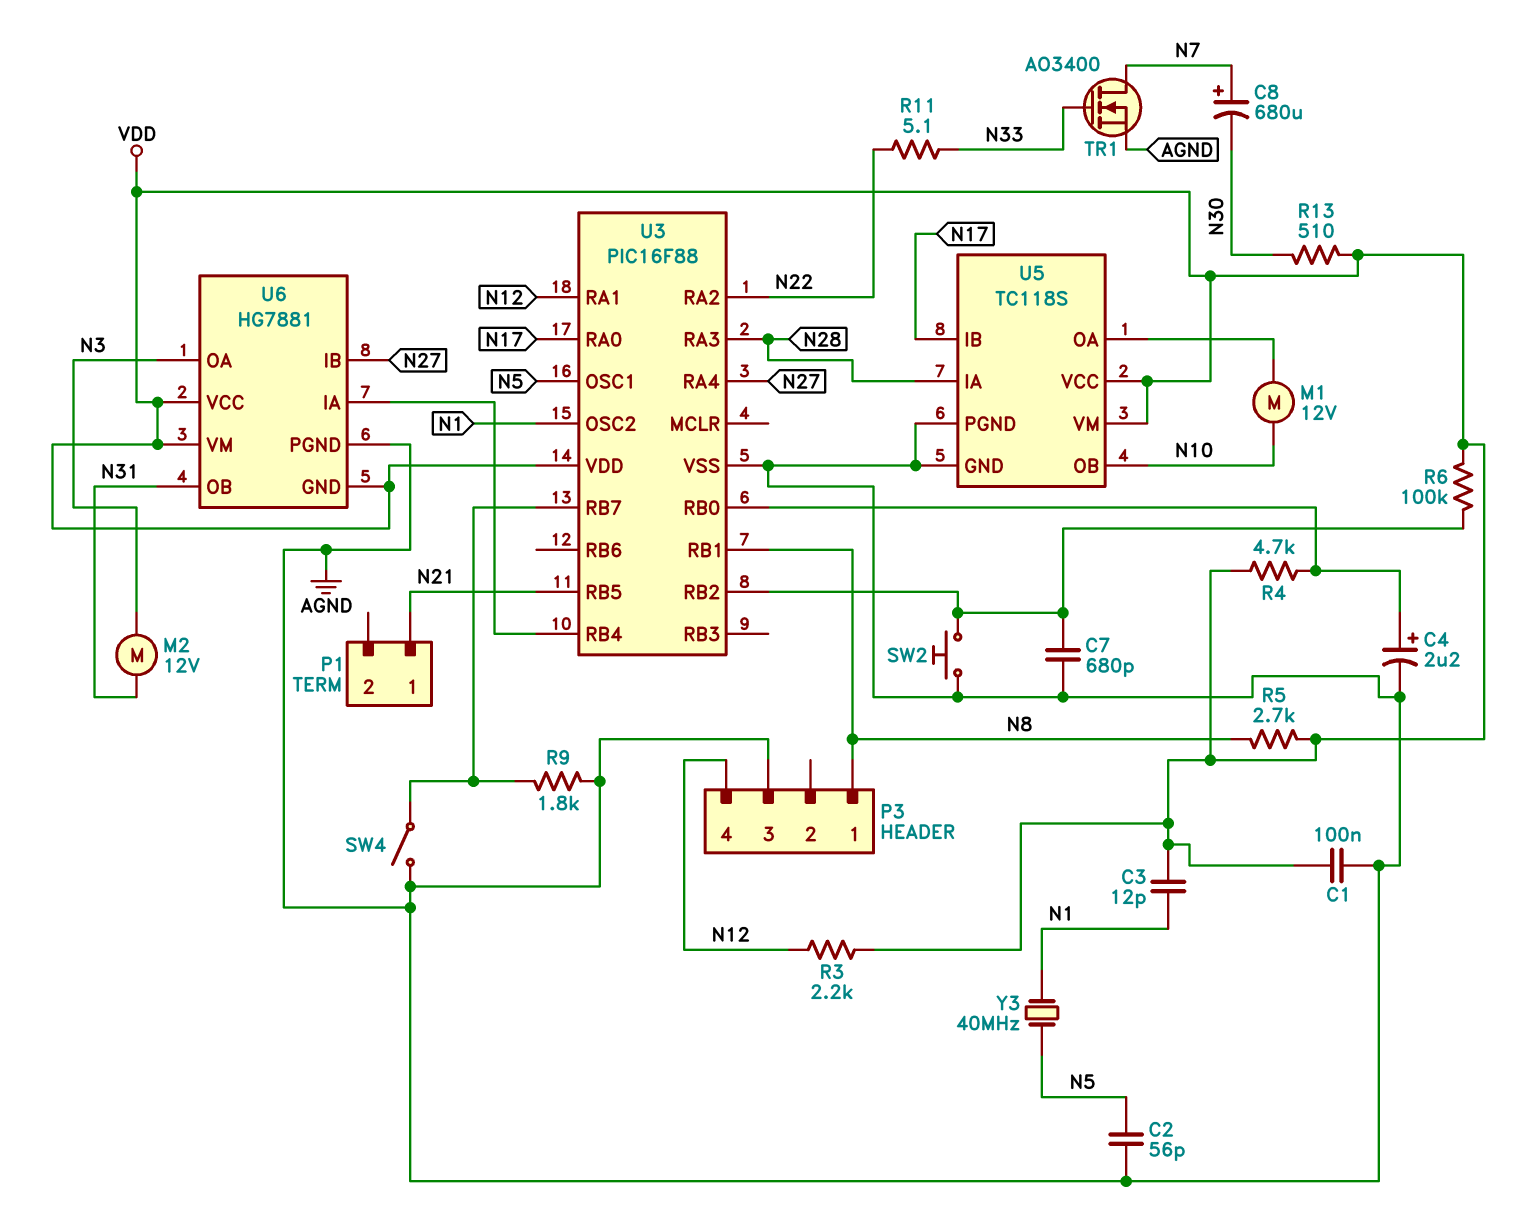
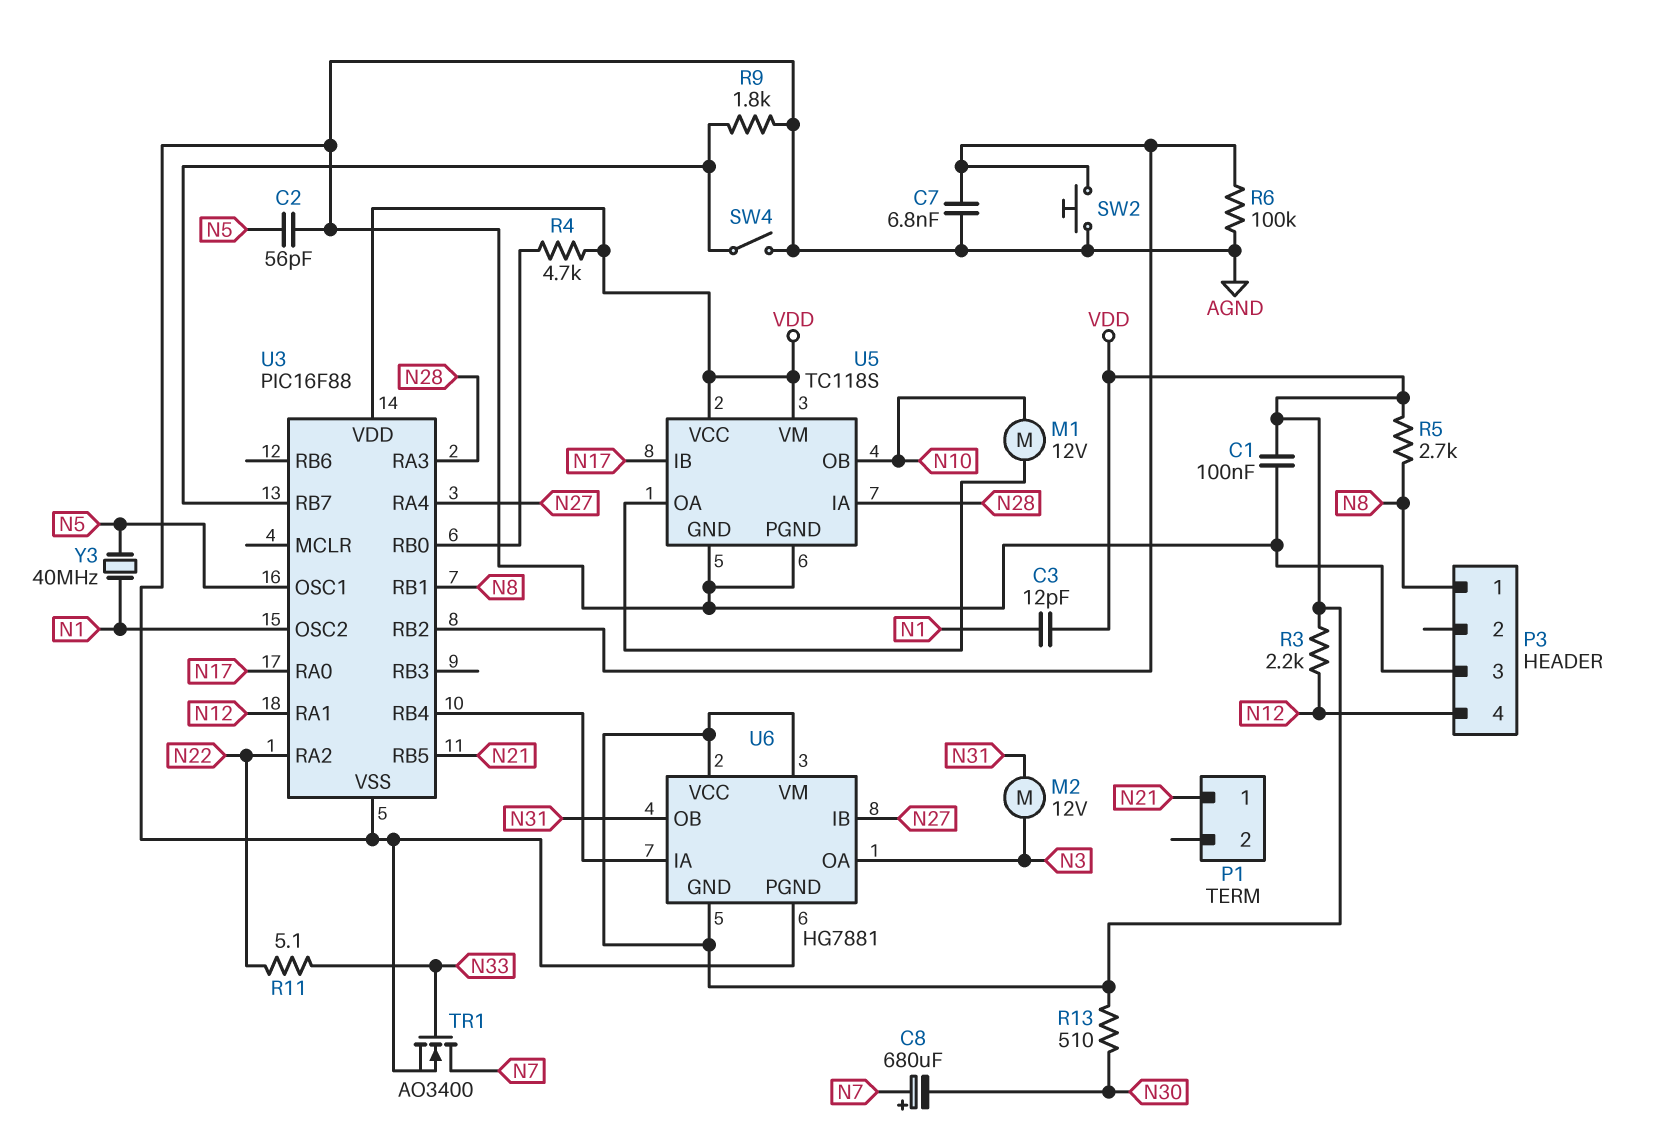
C4: 2.2uF (plus U3/RB0, minus AGND) -> none
C7: 680pF (AGND, U3/RB2) -> 6.8nF (AGND, U3/RB2)
R6: 100k (U3/RB2, VDD) -> 100k (AGND, U3/RB2)

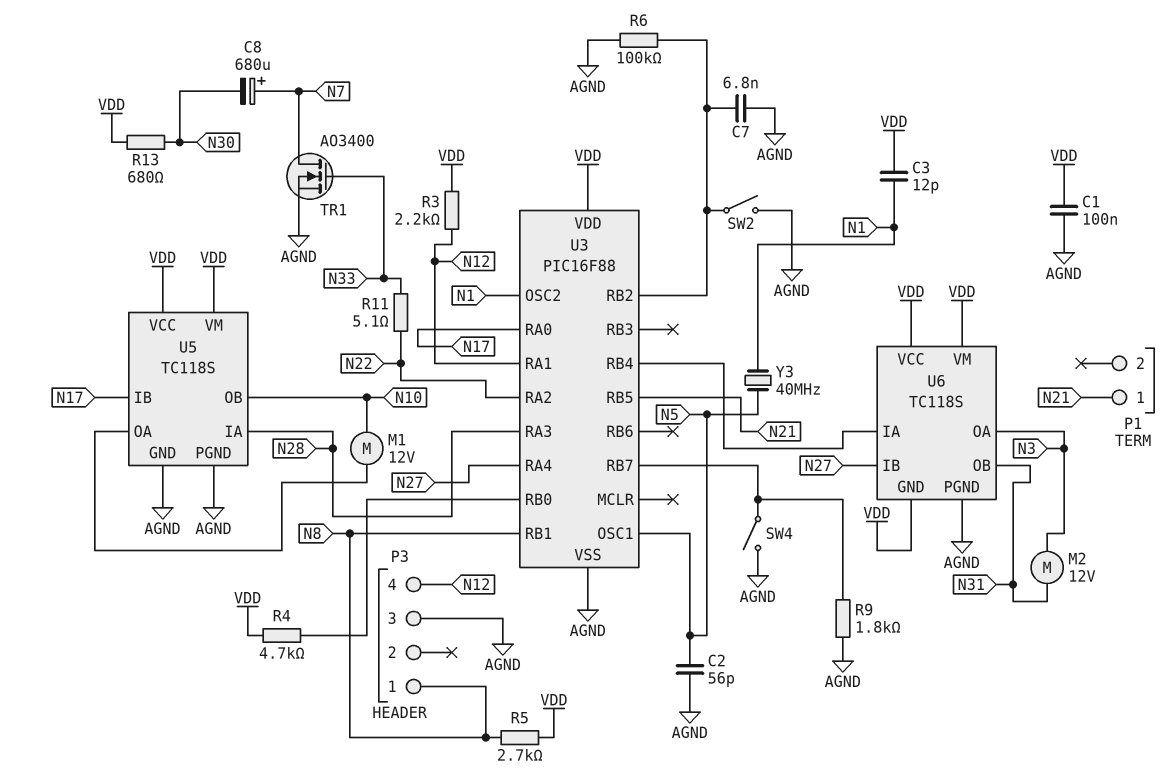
R13: 510 (N30, VDD) -> 680 (N30, VDD)
SW2: button (AGND, U3/RB2) -> switch (AGND, U3/RB2)
U6: HG7881 -> TC118S

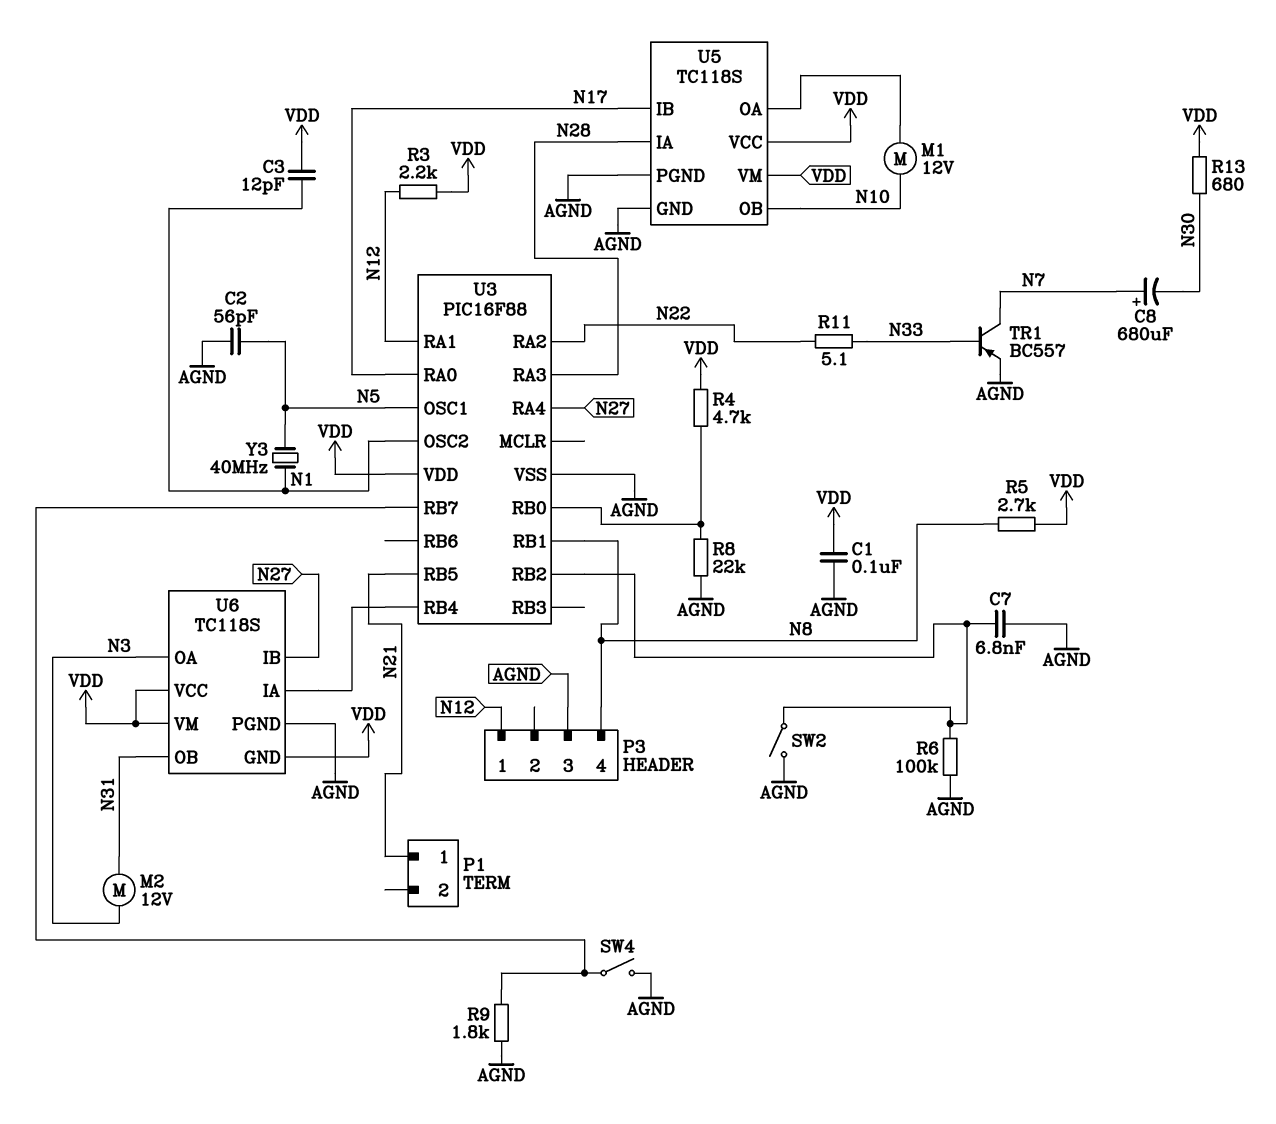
P3 pin 1: N8 -> N12
P3 pin 4: N12 -> N8
R8: none -> 22k (AGND, U3/RB0)
TR1: NMOS AO3400 (G N33, D N7, S AGND) -> PNP BC557 (B N33, C N7, E AGND)

